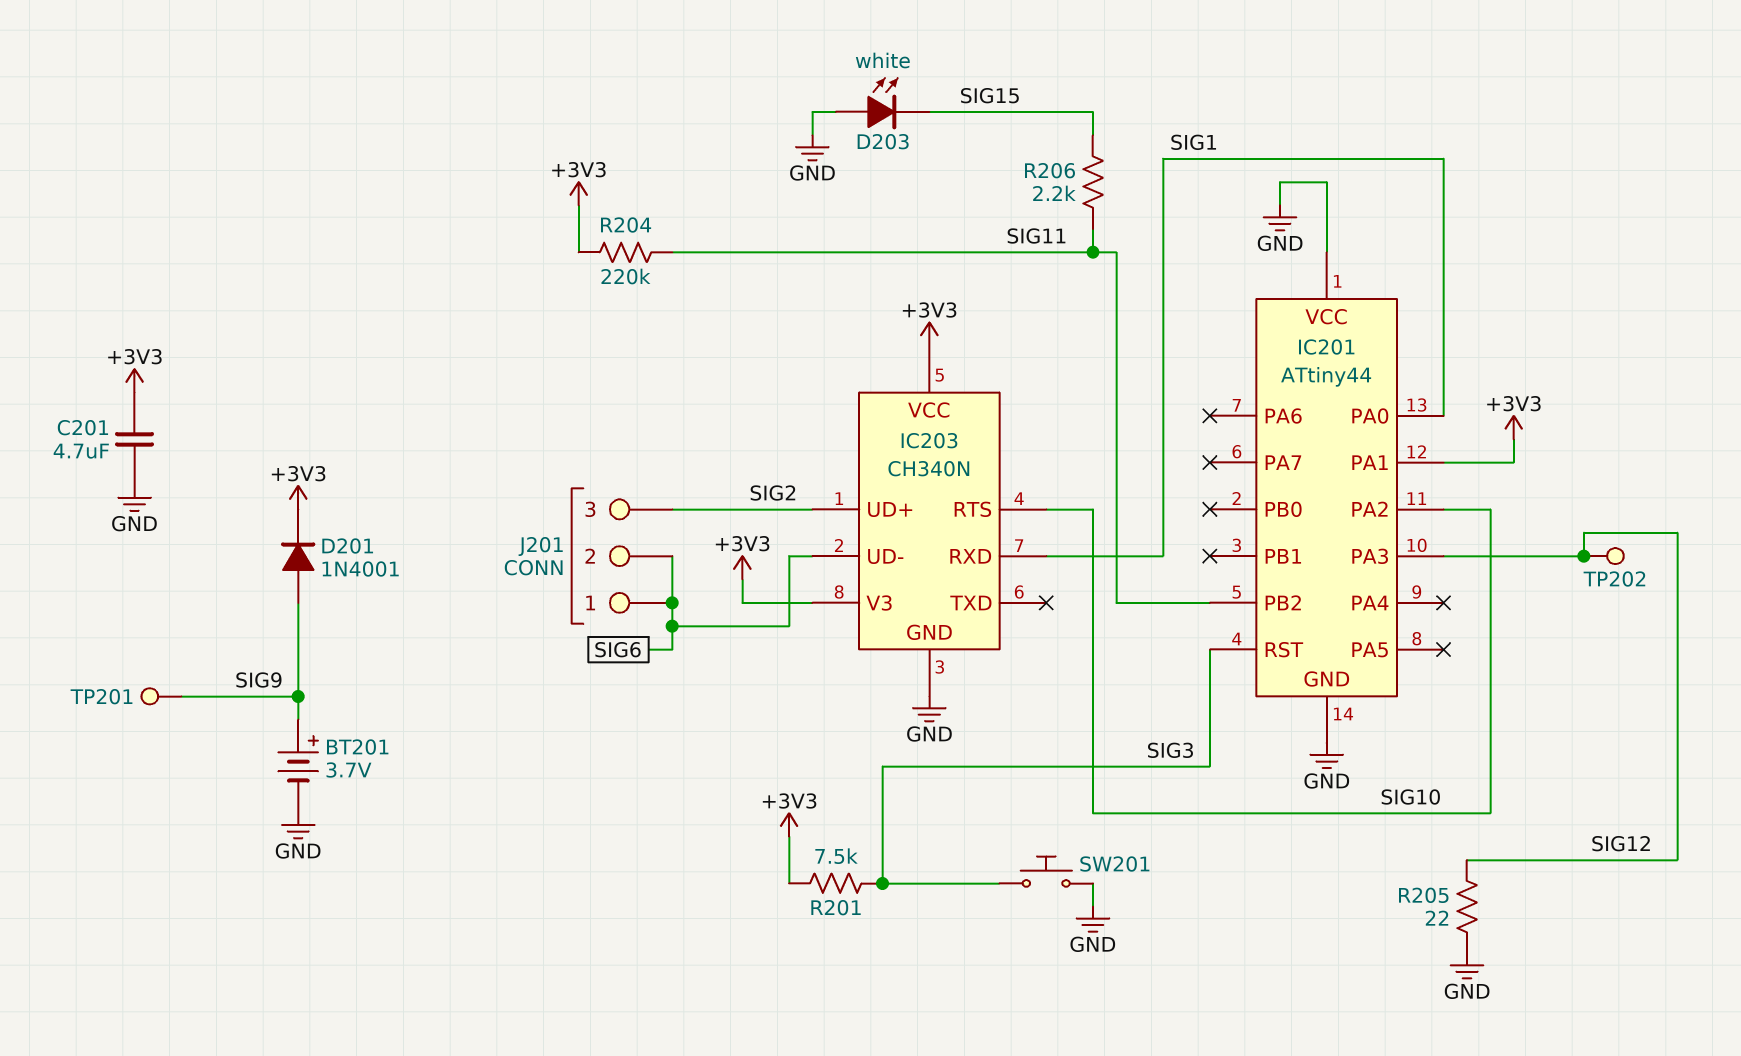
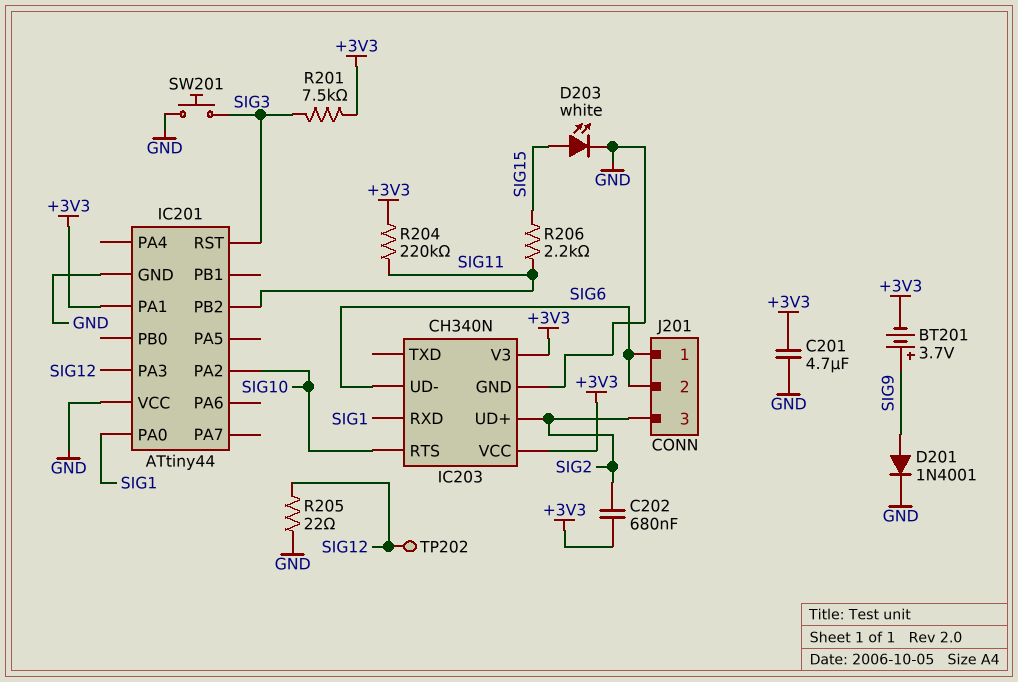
BT201: 3.7V (plus SIG9, minus GND) -> 3.7V (plus SIG9, minus +3V3)
C202: none -> 680nF (+3V3, SIG2)
D201: diode 1N4001 (A SIG9, K +3V3) -> diode 1N4001 (A SIG9, K GND)
D203: LED white (A GND, K SIG15) -> LED white (A SIG15, K GND)
TP201: test point (SIG9) -> none

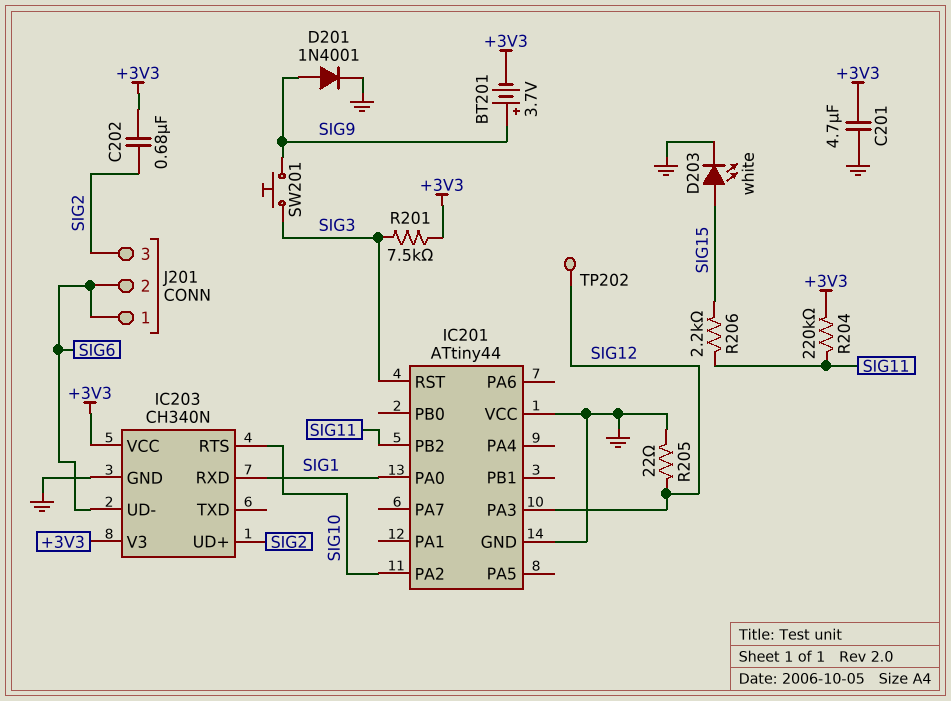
IC201 pin PA1: +3V3 -> none
SW201: button (GND, SIG3) -> button (SIG3, SIG9)

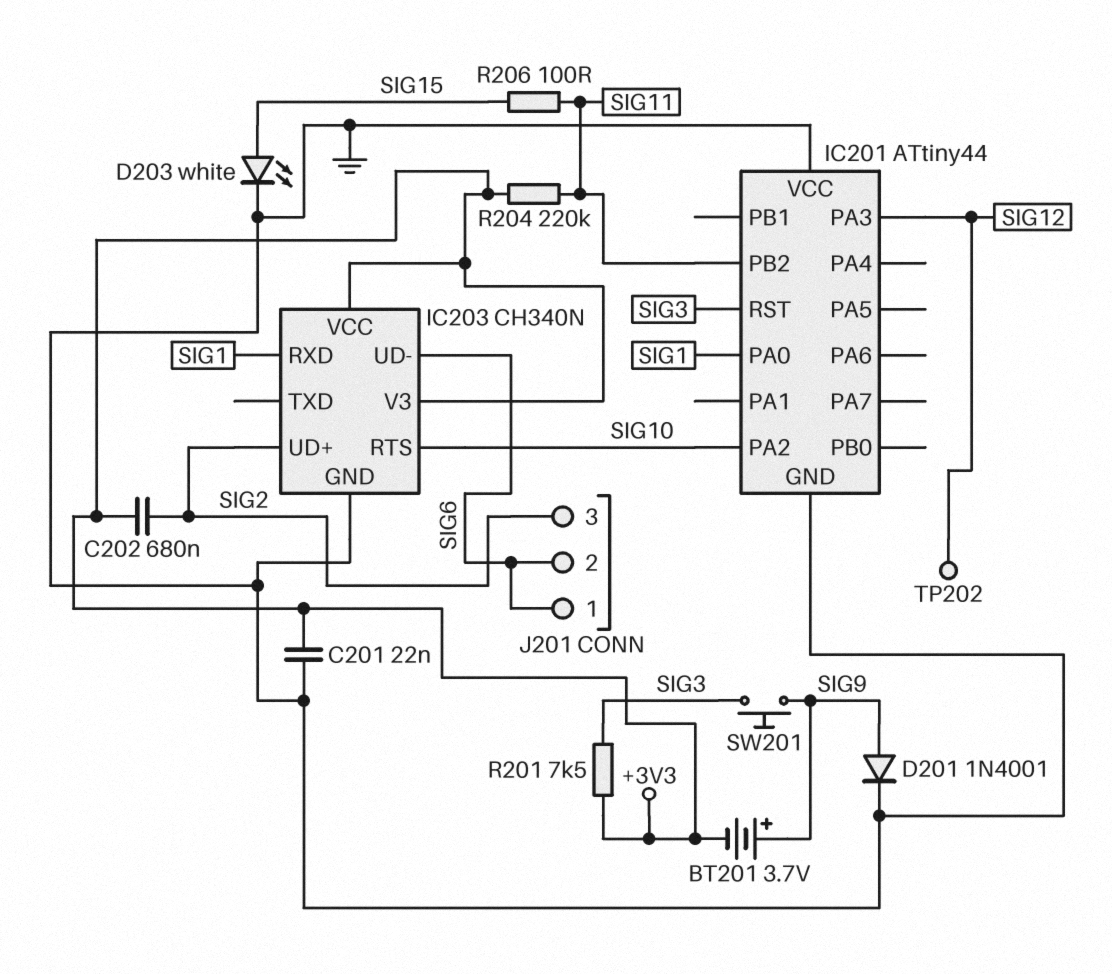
C201: 4.7uF (+3V3, GND) -> 22nF (+3V3, GND)
R205: 22 (GND, SIG12) -> none
R206: 2.2k (SIG11, SIG15) -> 100 (SIG11, SIG15)

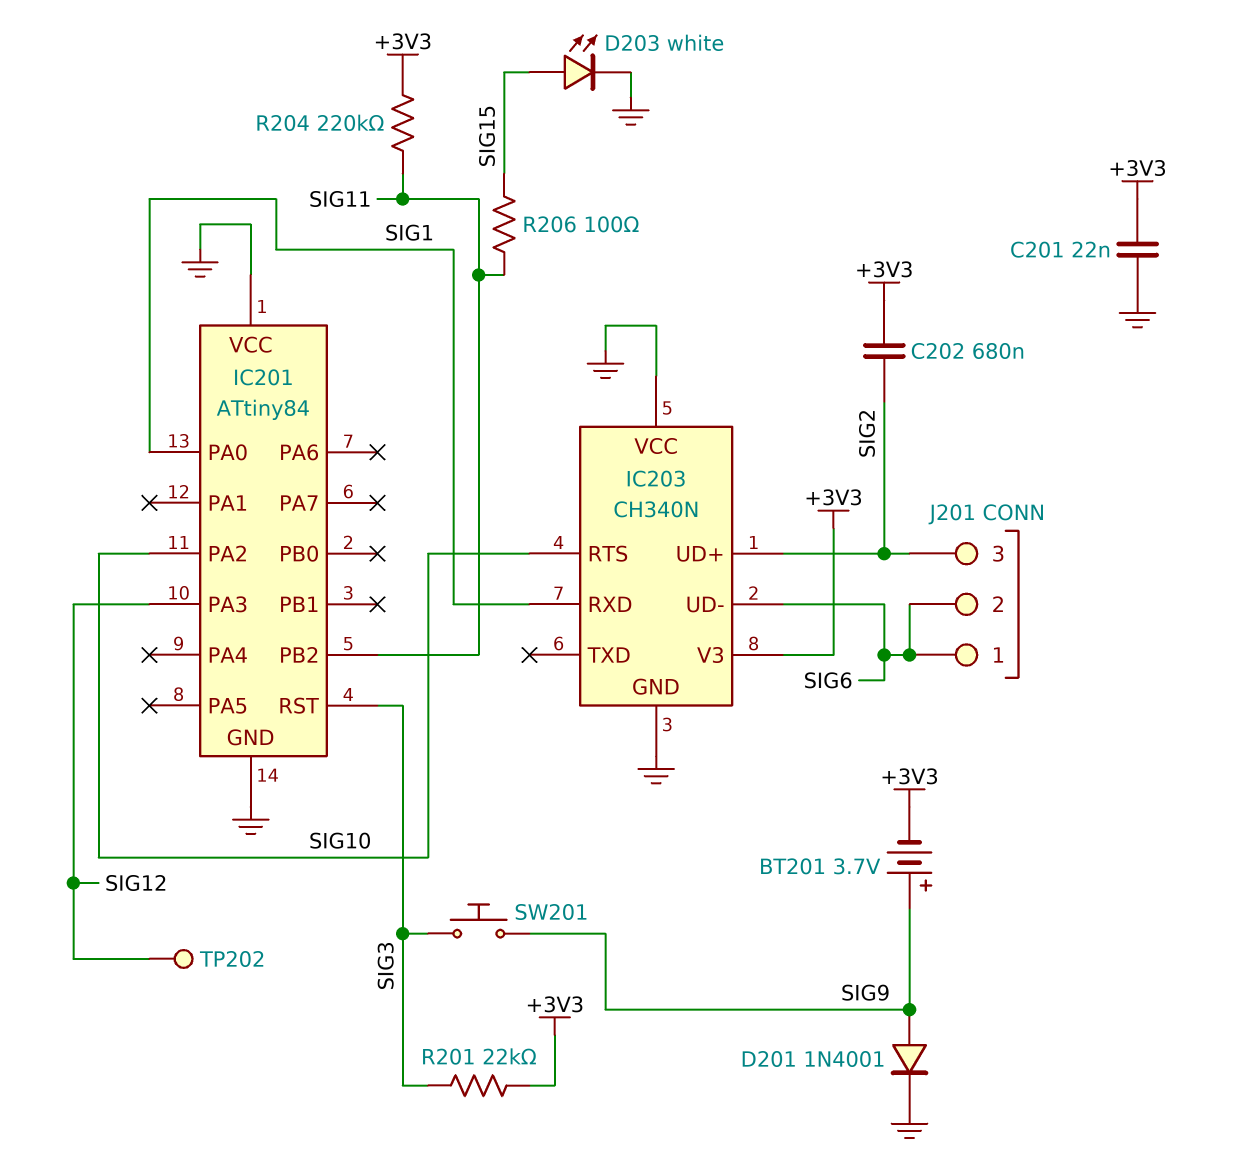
IC201: ATtiny44 -> ATtiny84
IC203 pin VCC: +3V3 -> GND
R201: 7.5k (+3V3, SIG3) -> 22k (+3V3, SIG3)

